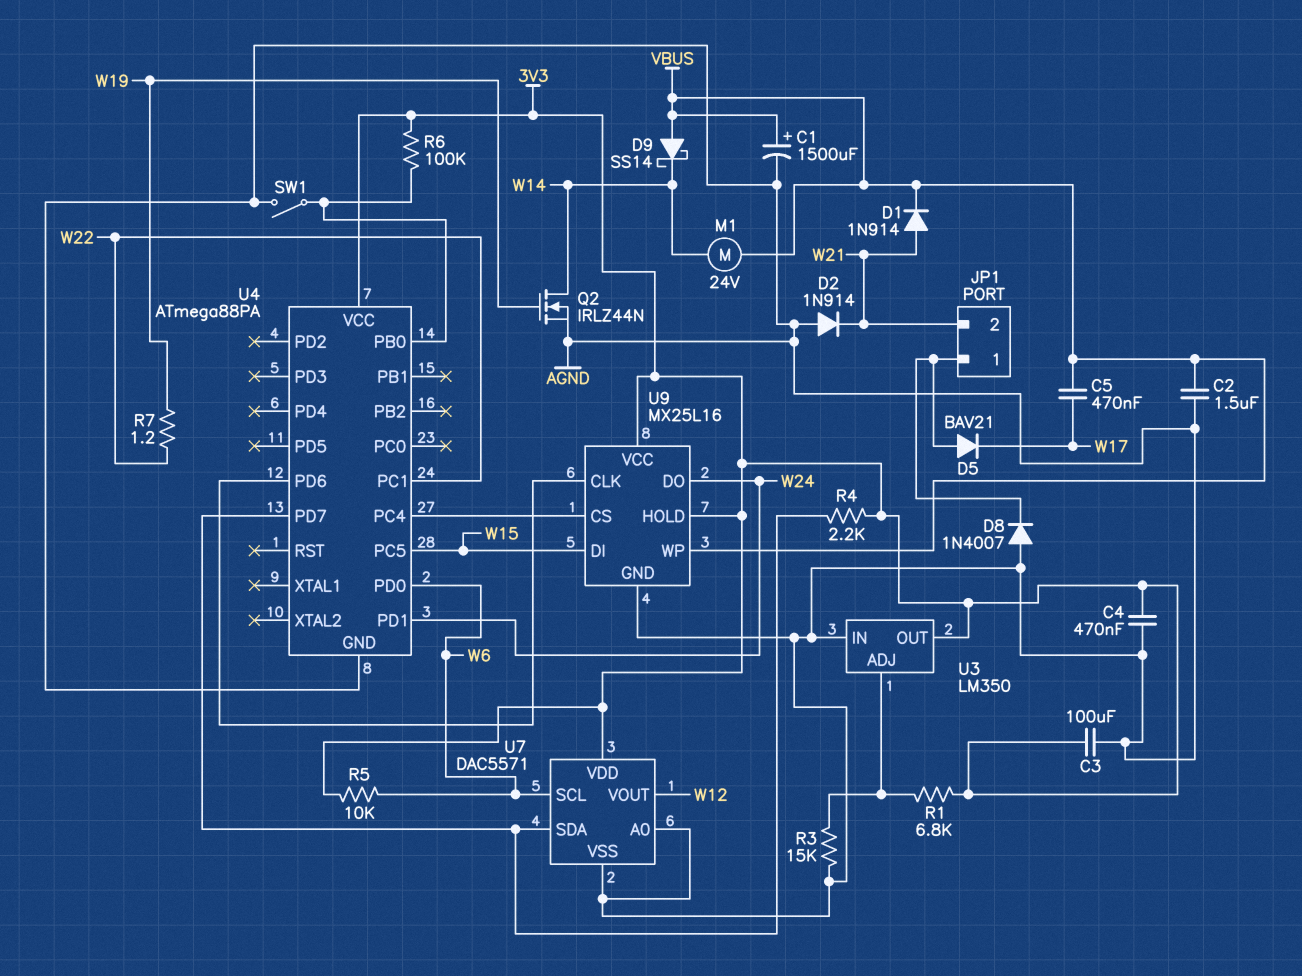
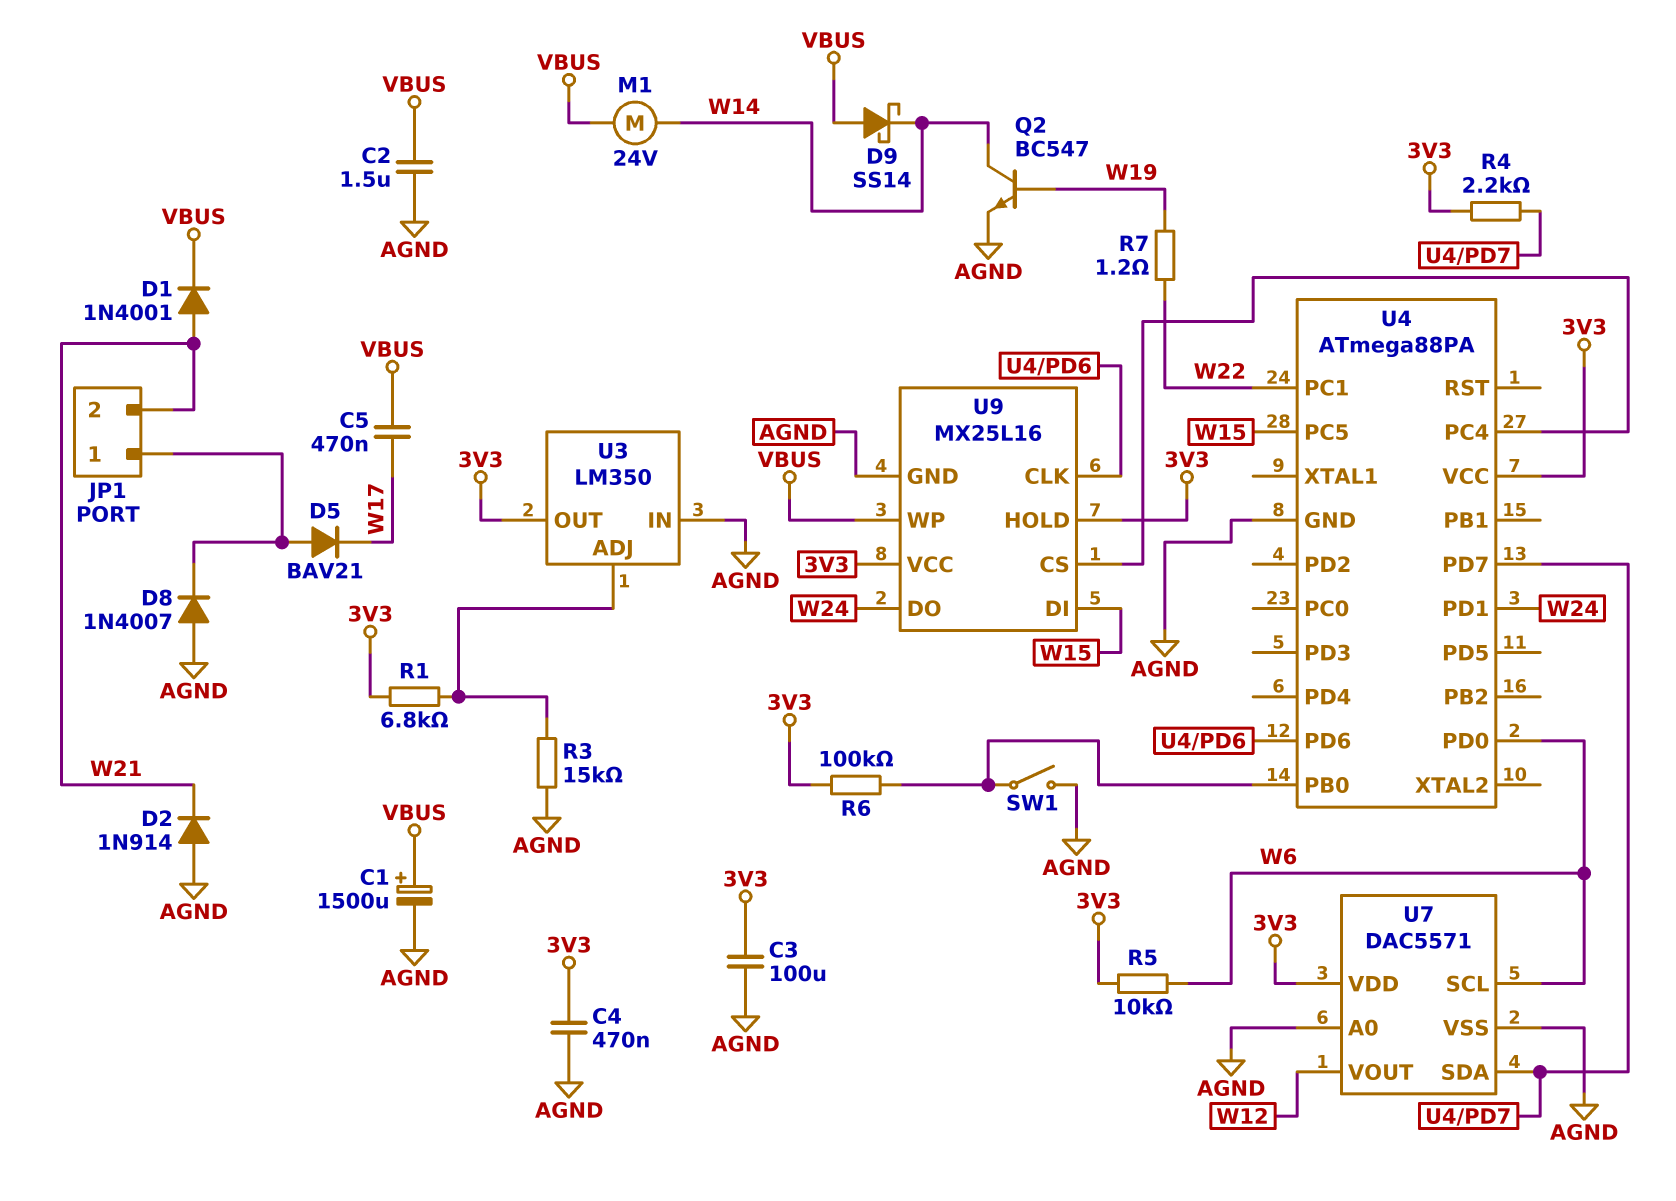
D1: diode 1N914 (A W21, K VBUS) -> diode 1N4001 (A W21, K VBUS)
Q2: NMOS IRLZ44N (G W19, D W14, S AGND) -> NPN BC547 (B W19, C W14, E AGND)

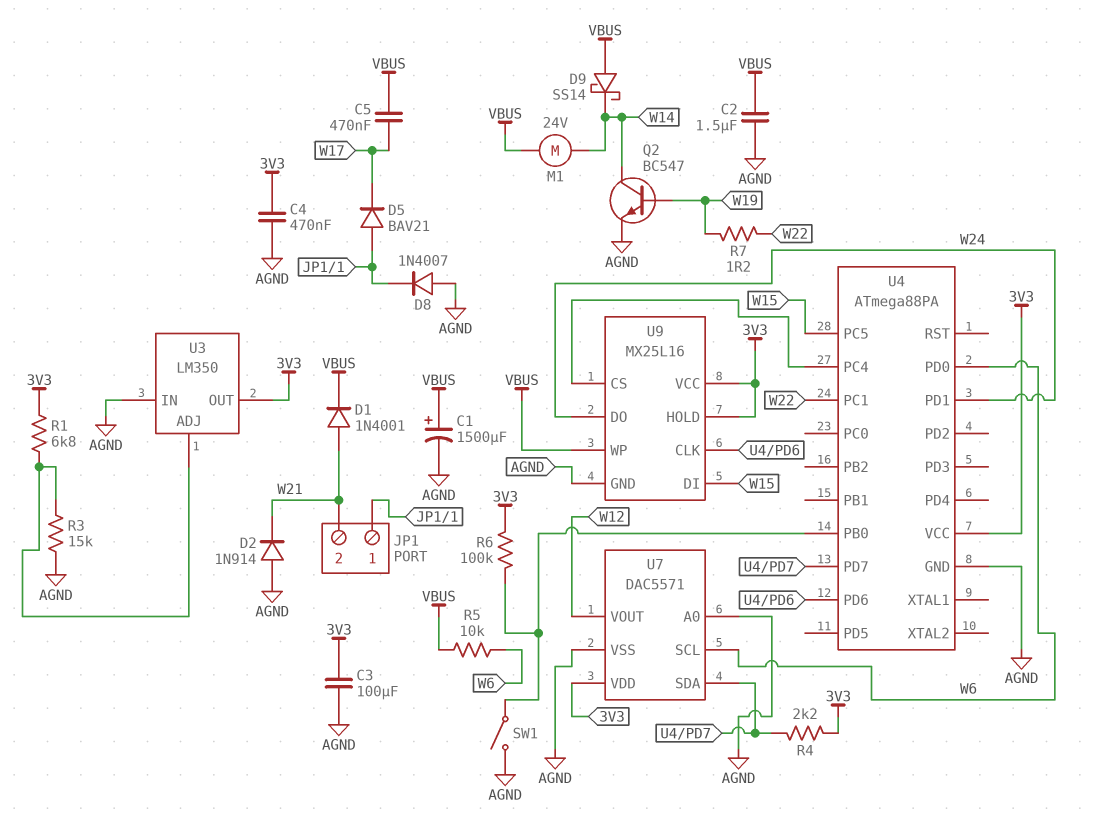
R5: 10k (3V3, W6) -> 10k (VBUS, W6)

